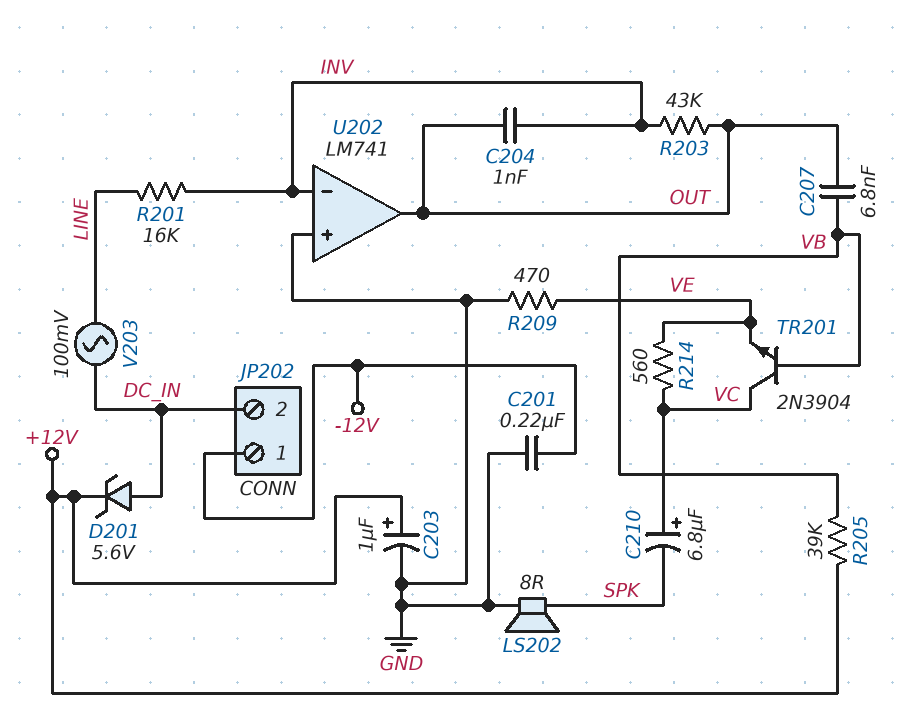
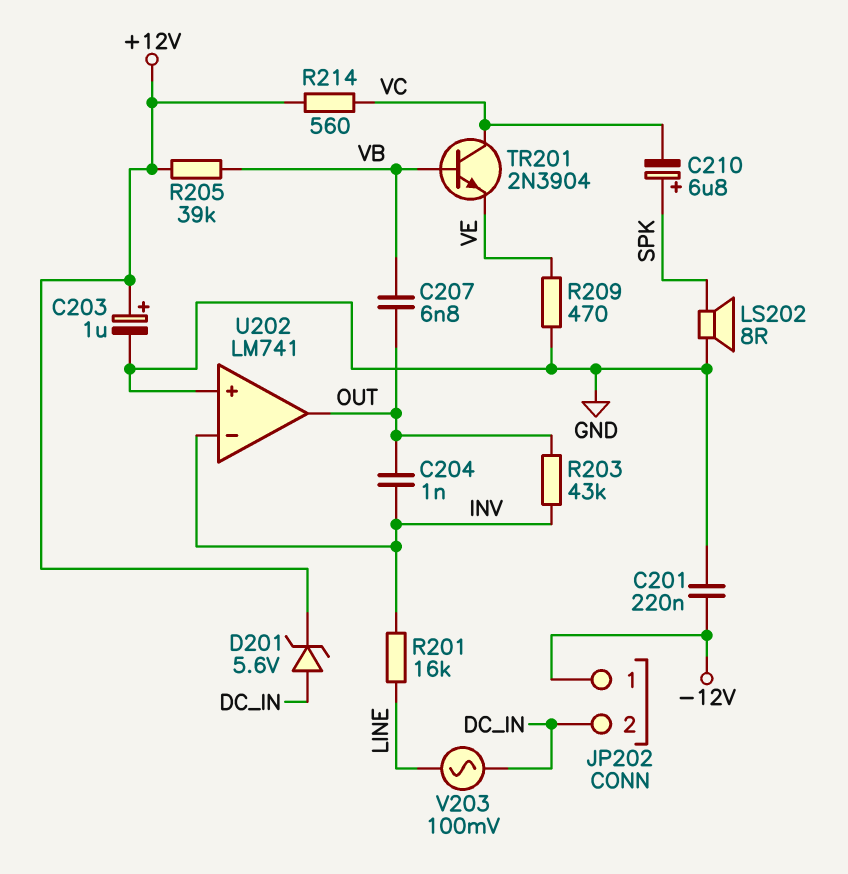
C210: 6.8uF (plus VC, minus SPK) -> 6.8uF (plus SPK, minus VC)
R214: 560 (VC, VE) -> 560 (+12V, VC)

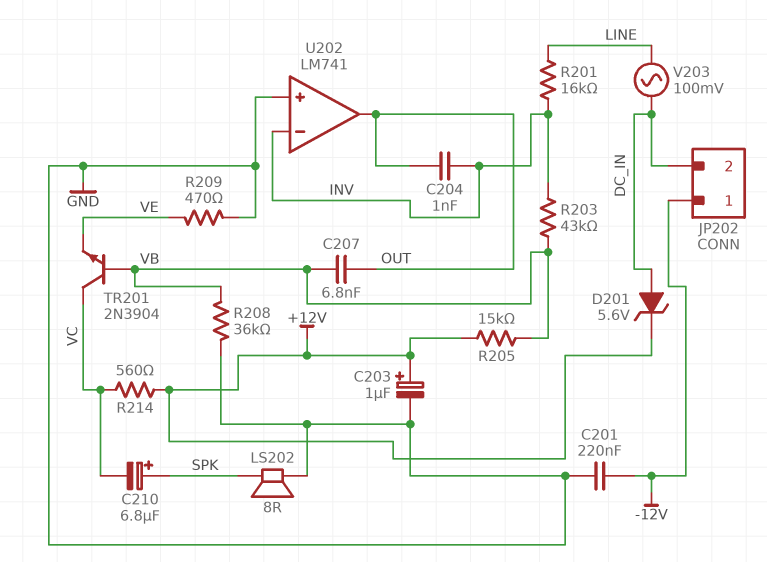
R203: 43k (INV, OUT) -> 43k (INV, VB)
R205: 39k (+12V, VB) -> 15k (+12V, VB)
R208: none -> 36k (GND, VB)

